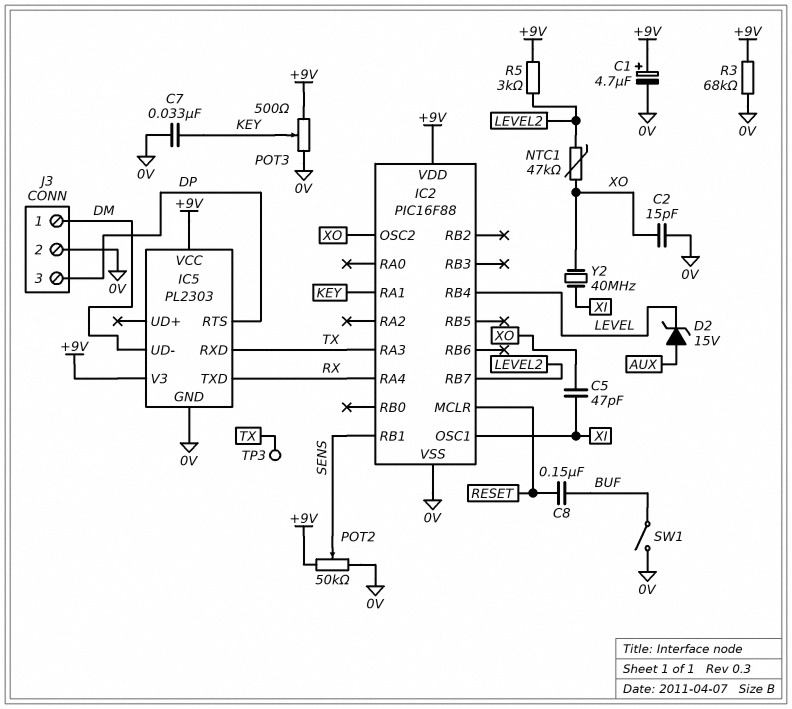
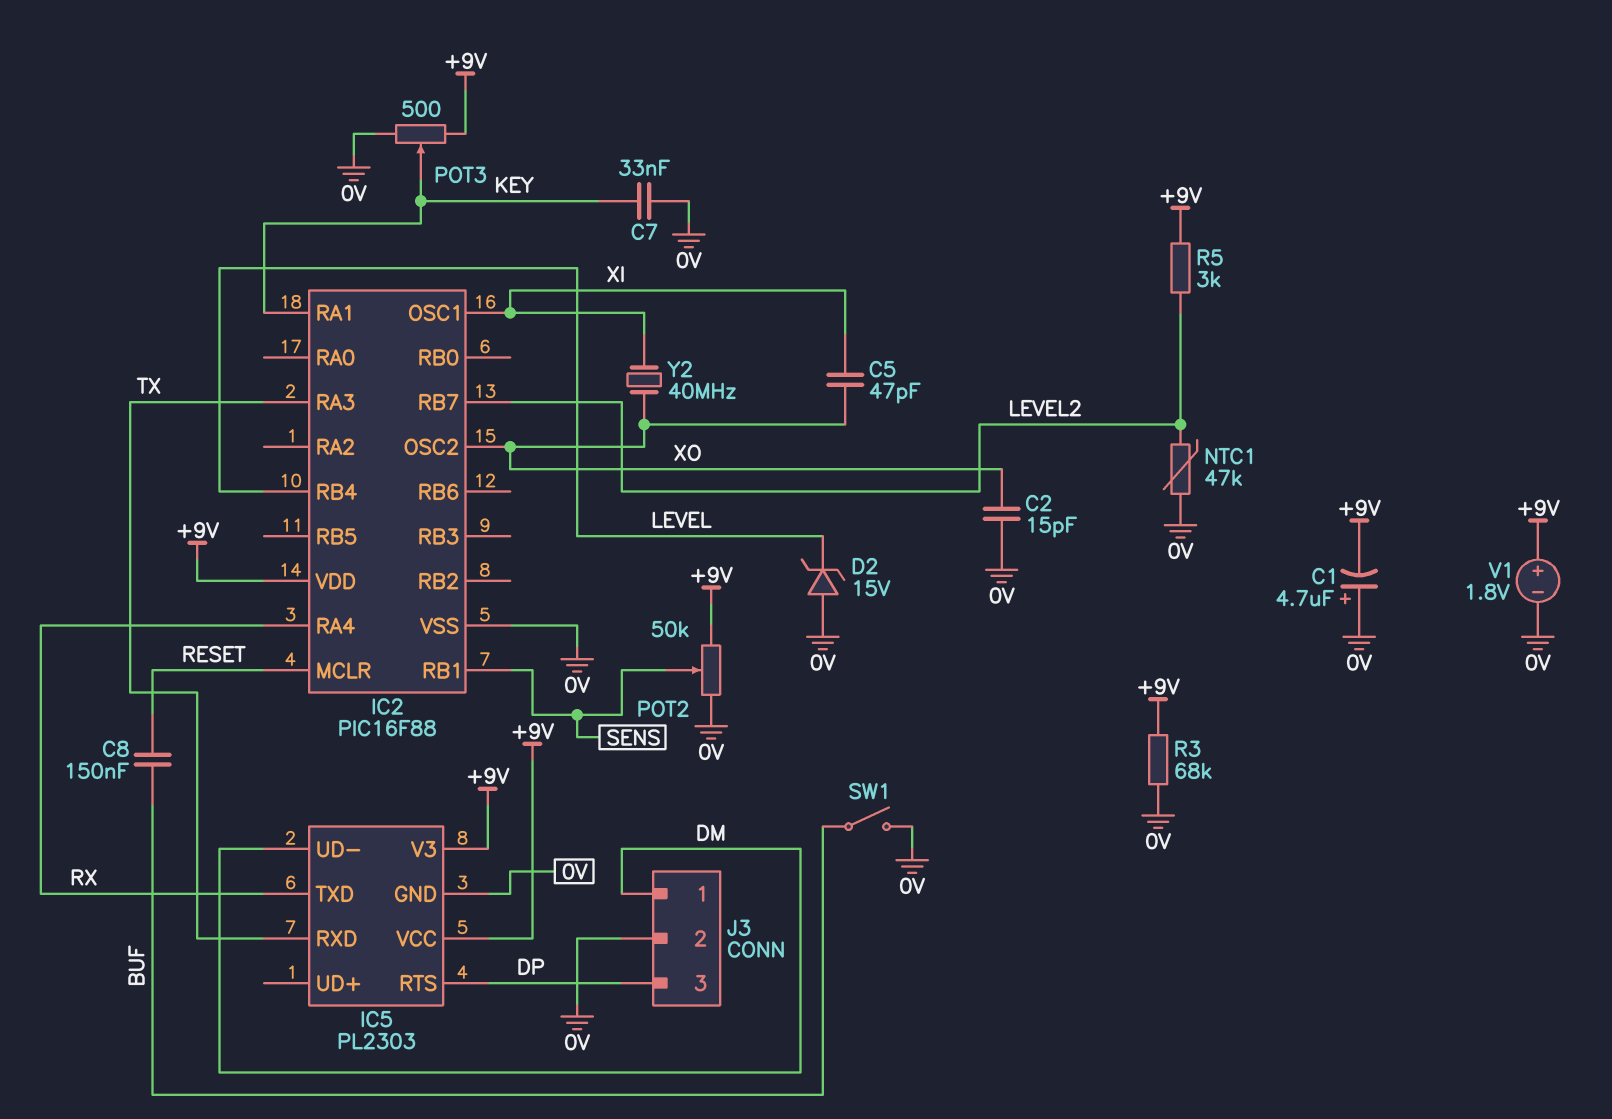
C1: 4.7uF (plus +9V, minus 0V) -> 4.7uF (plus 0V, minus +9V)
D2: zener 15V (A AUX, K LEVEL) -> zener 15V (A 0V, K LEVEL)
NTC1: 47k (LEVEL2, XO) -> 47k (0V, LEVEL2)
TP3: test point (TX) -> none
V1: none -> 1.8V (plus +9V, minus 0V)

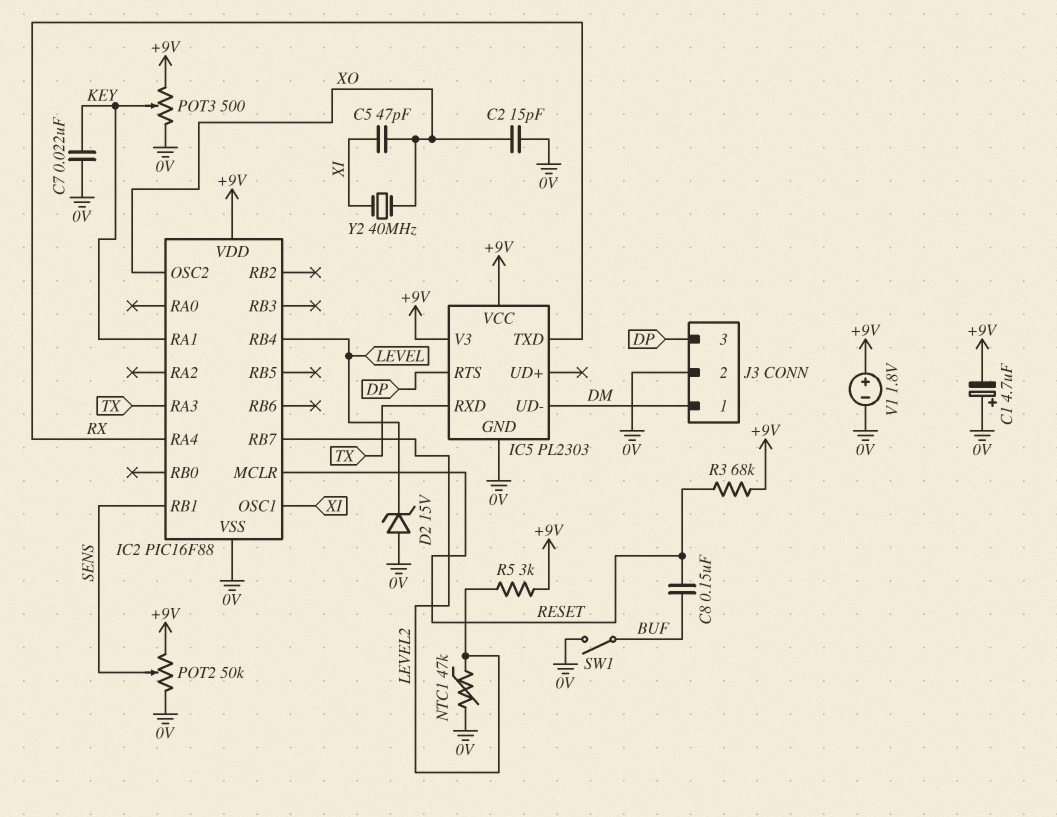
C7: 33nF (0V, KEY) -> 22nF (0V, KEY)
R3: 68k (+9V, 0V) -> 68k (+9V, RESET)

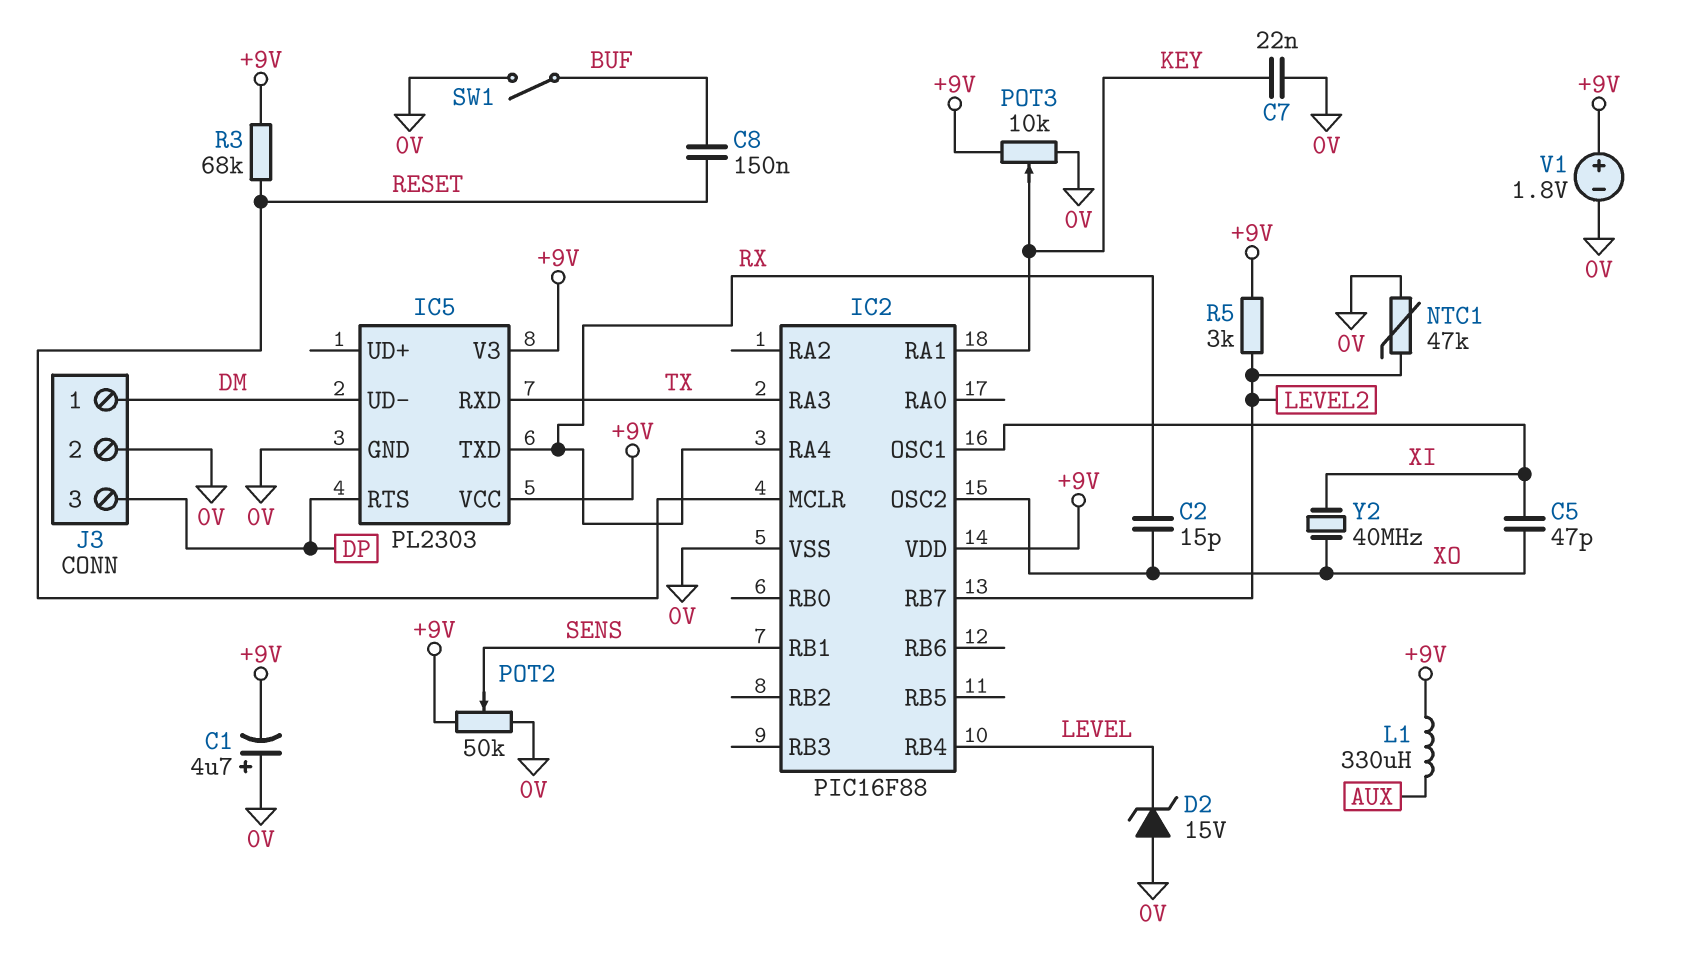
C2: 15pF (0V, XO) -> 15pF (RX, XO)
L1: none -> 330uH (+9V, AUX)
POT3: 500 (+9V, 0V, wiper KEY) -> 10k (+9V, 0V, wiper KEY)

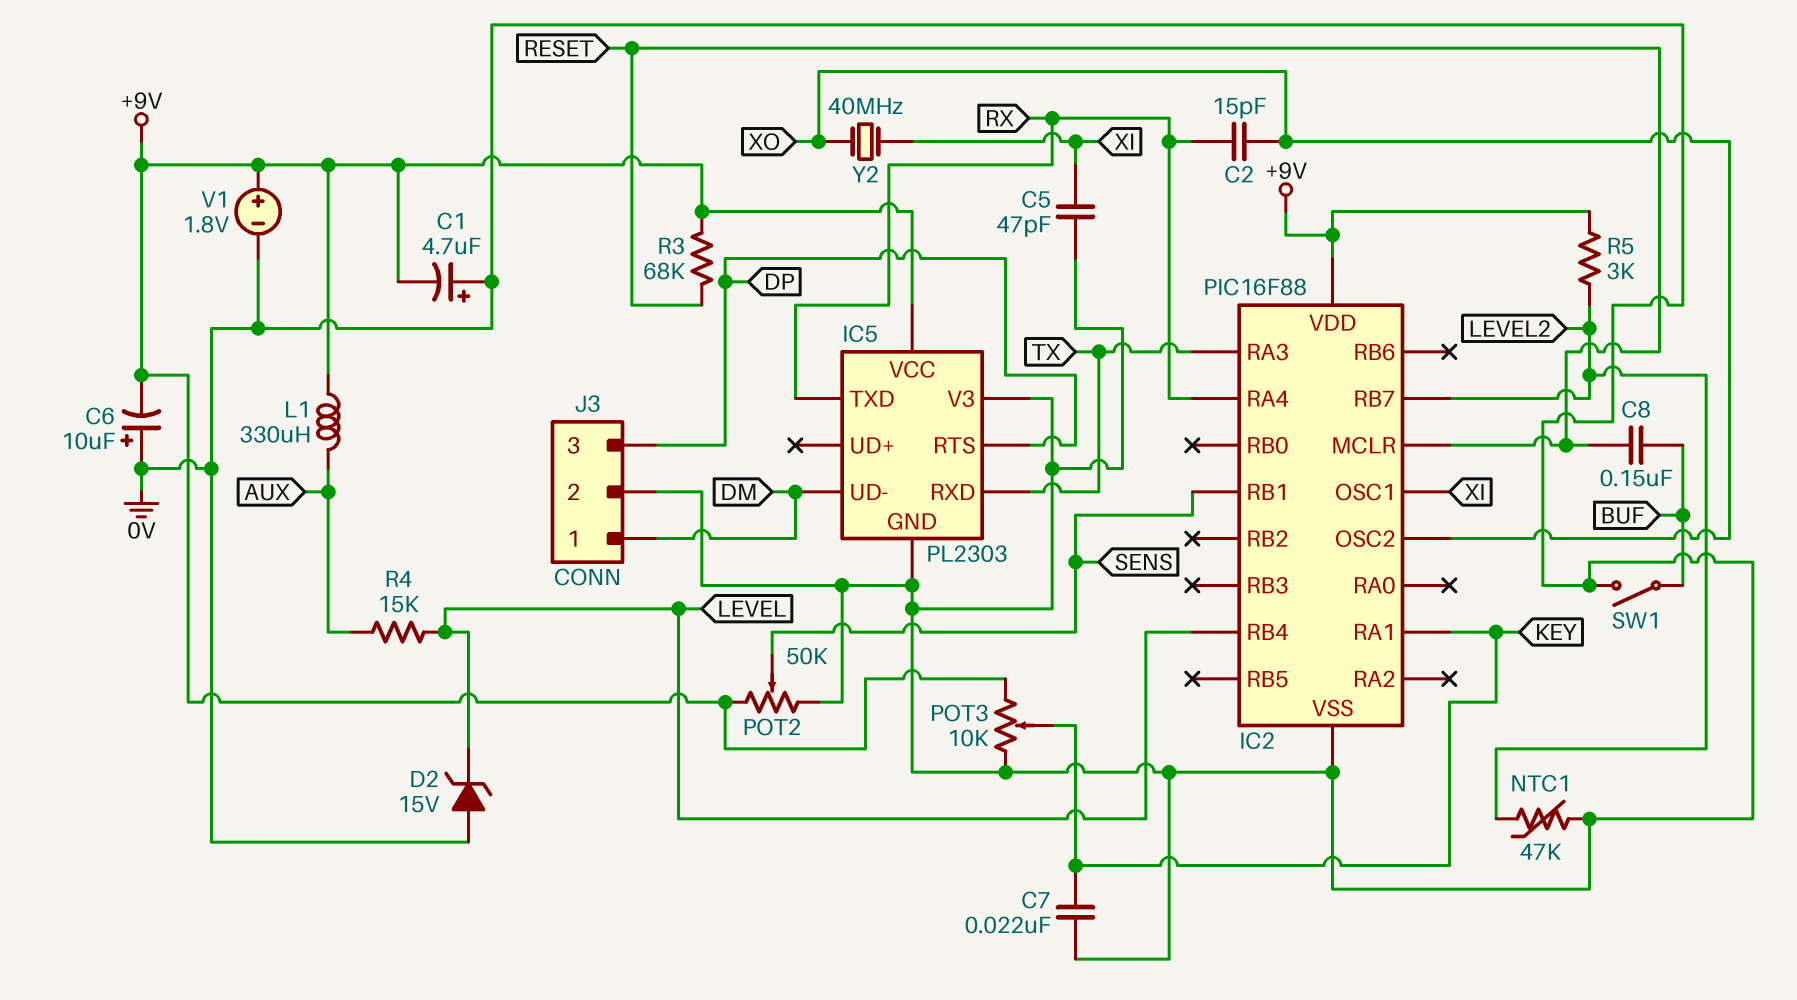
C5: 47pF (XI, XO) -> 47pF (0V, XI)
C6: none -> 10uF (plus 0V, minus +9V)
IC5 pin V3: +9V -> 0V
R4: none -> 15k (AUX, LEVEL)

